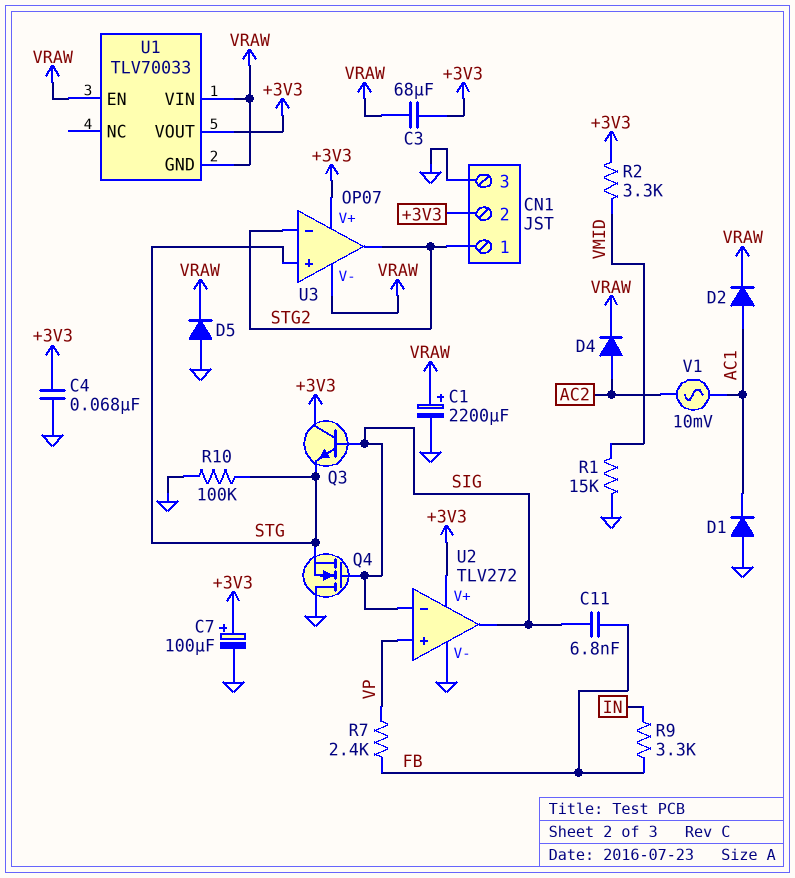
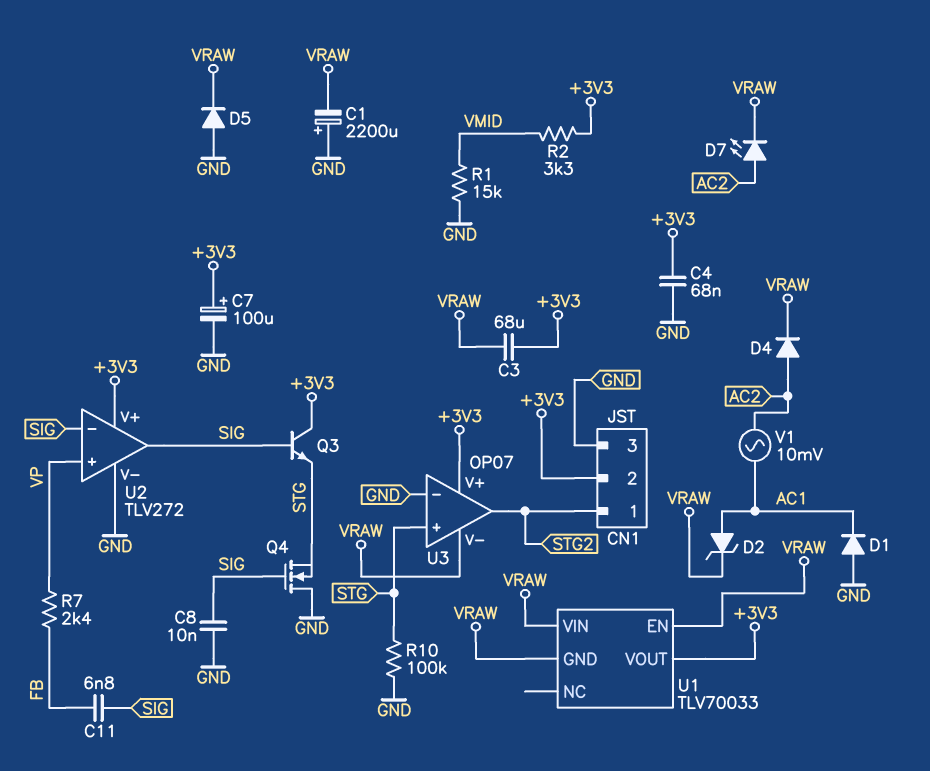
C1: 2200uF (plus VRAW, minus GND) -> 2200uF (plus GND, minus VRAW)
C8: none -> 10nF (GND, SIG)
D2: diode (A AC1, K VRAW) -> zener (A AC1, K VRAW)
D7: none -> LED (A AC2, K VRAW)
R9: 3.3k (FB, IN) -> none
U3 pin in-: STG2 -> GND

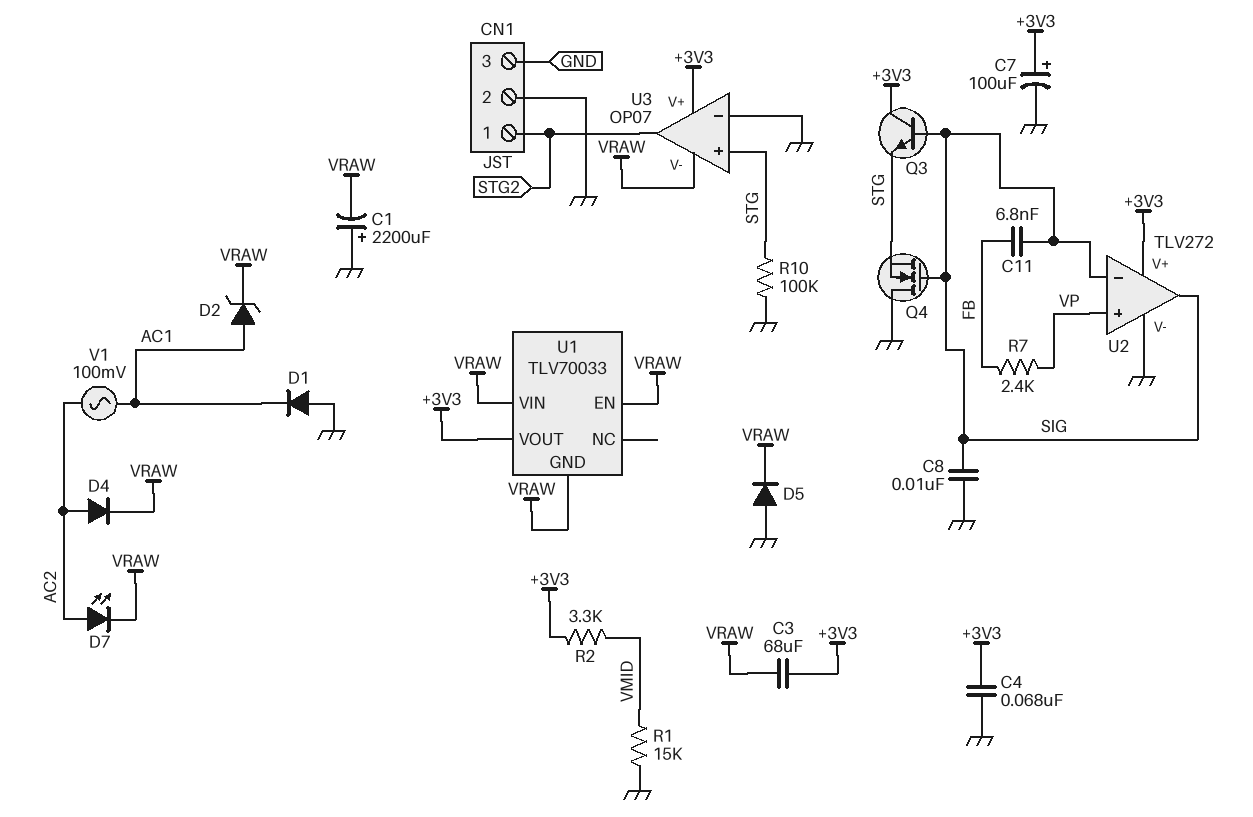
CN1 pin 2: +3V3 -> GND
V1: AC 10mV (AC1, AC2) -> AC 100mV (AC1, AC2)

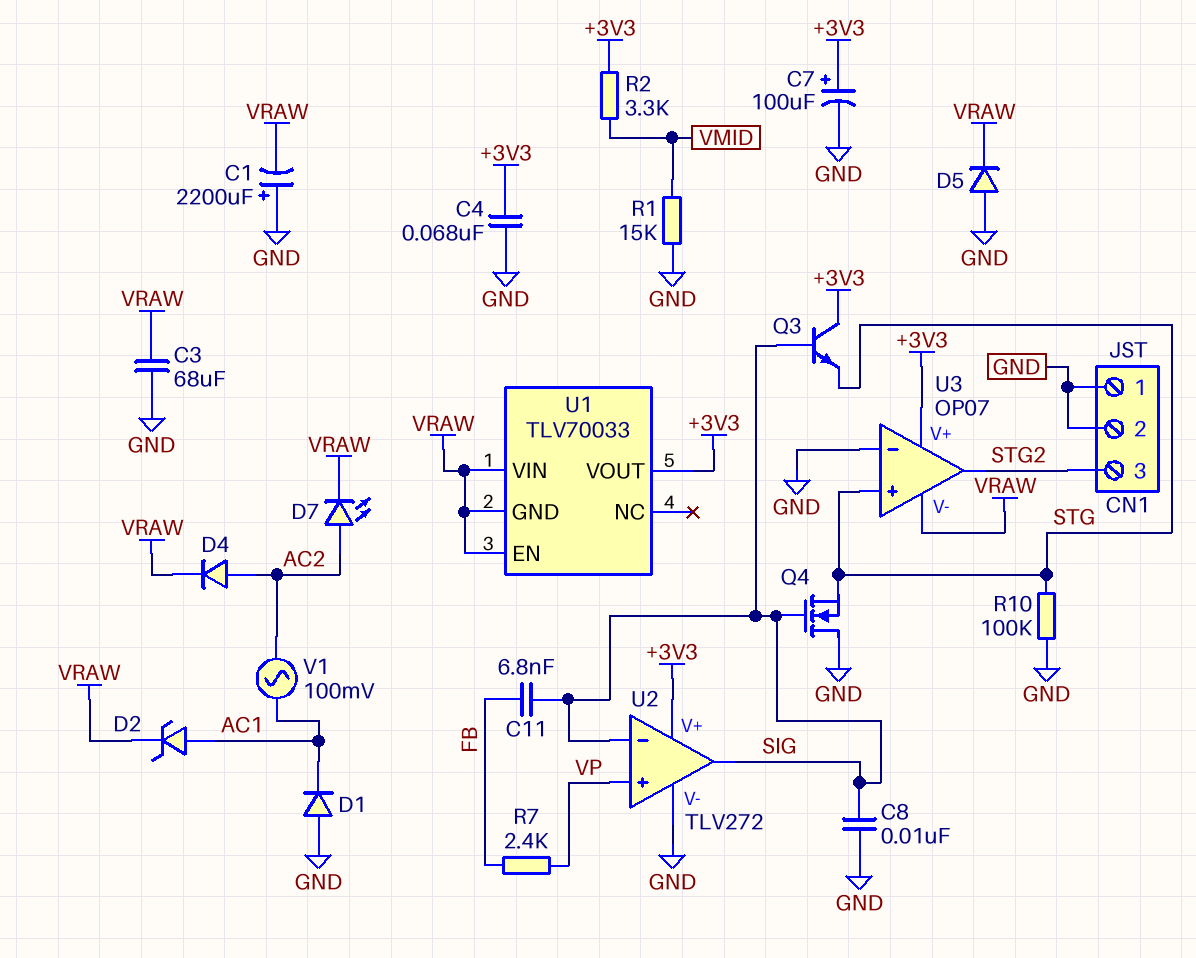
C3: 68uF (+3V3, VRAW) -> 68uF (GND, VRAW)
CN1 pin 1: STG2 -> GND
CN1 pin 3: GND -> STG2

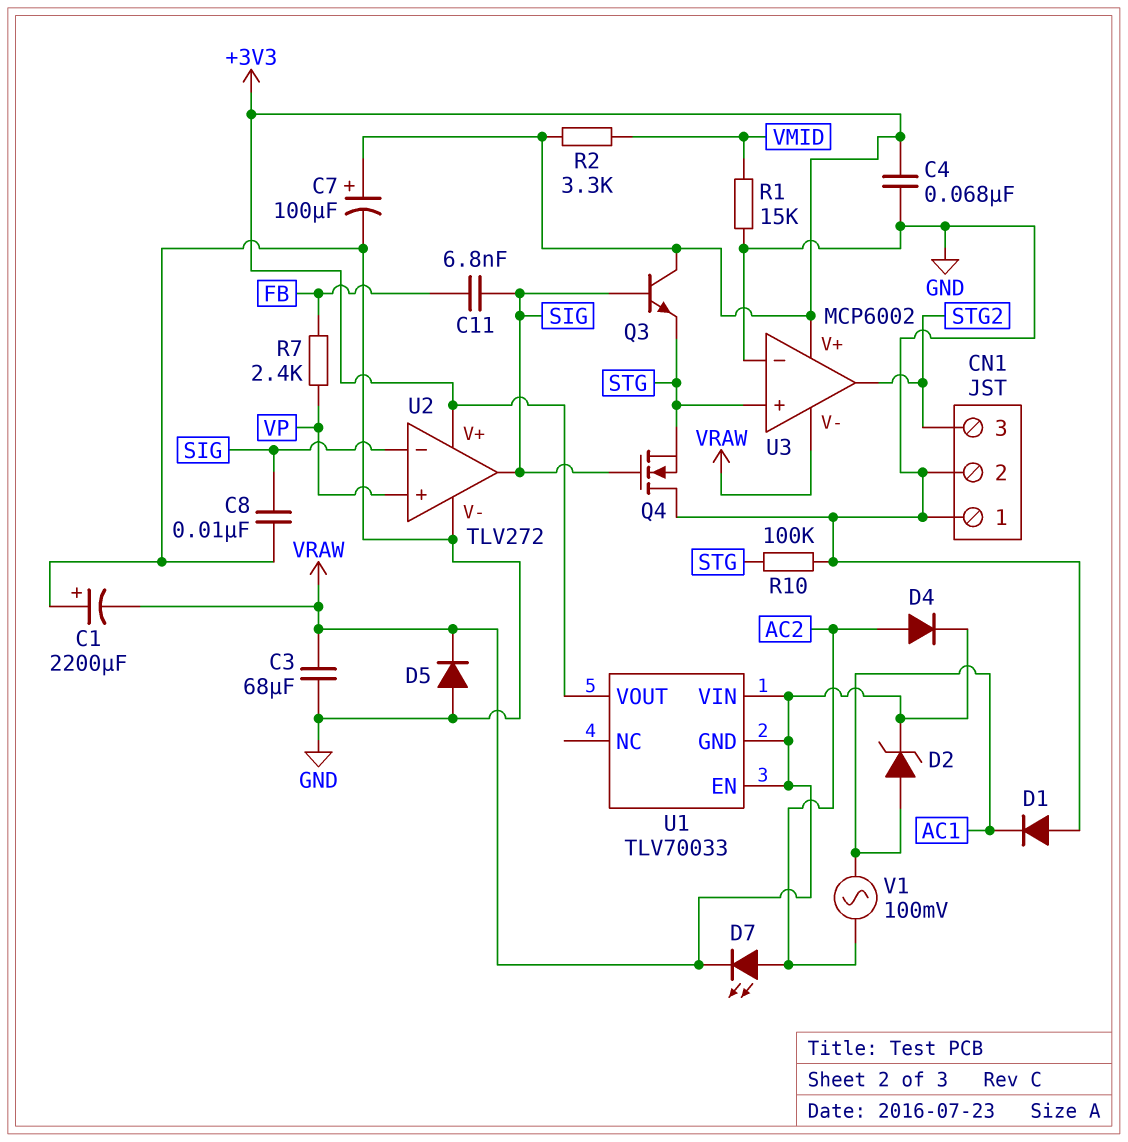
U3: OP07 -> MCP6002

